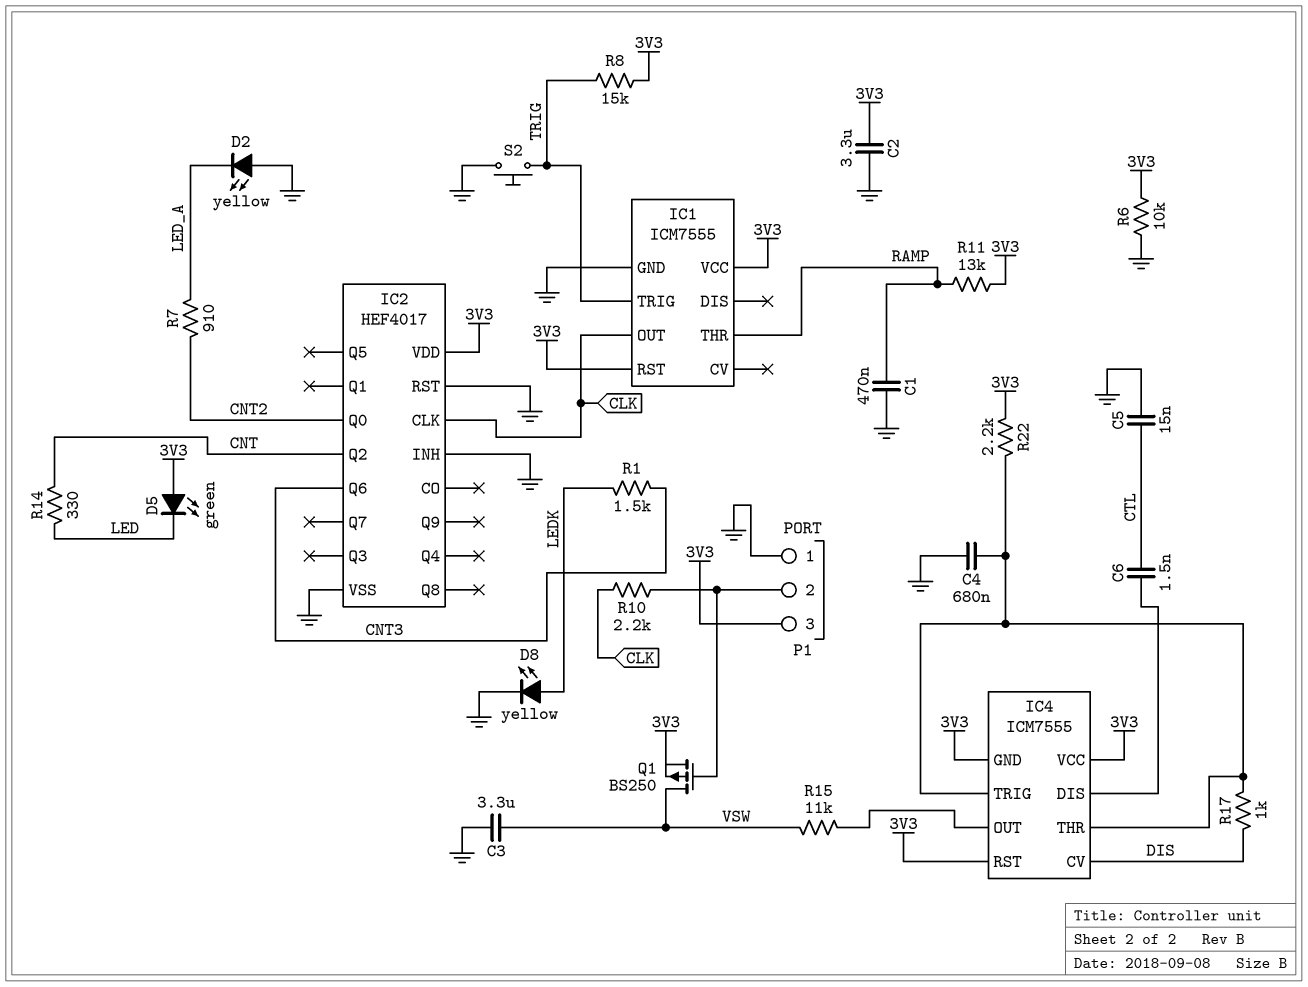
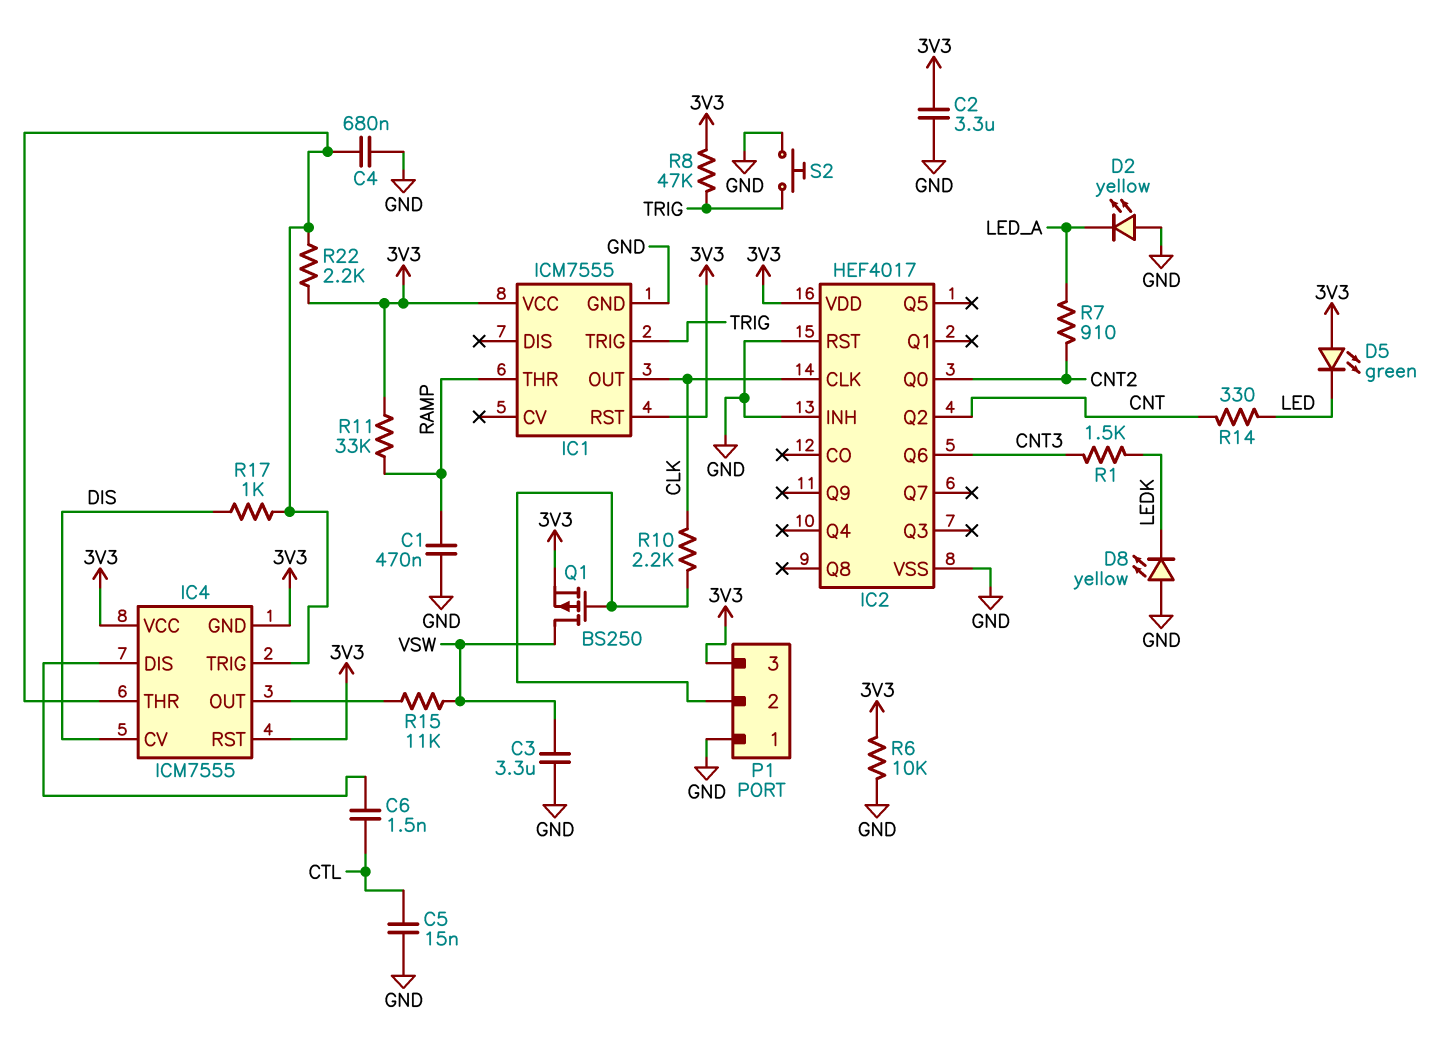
D8: LED yellow (A LEDK, K GND) -> LED yellow (A GND, K LEDK)
R8: 15k (3V3, TRIG) -> 47k (3V3, TRIG)
R11: 13k (3V3, RAMP) -> 33k (3V3, RAMP)

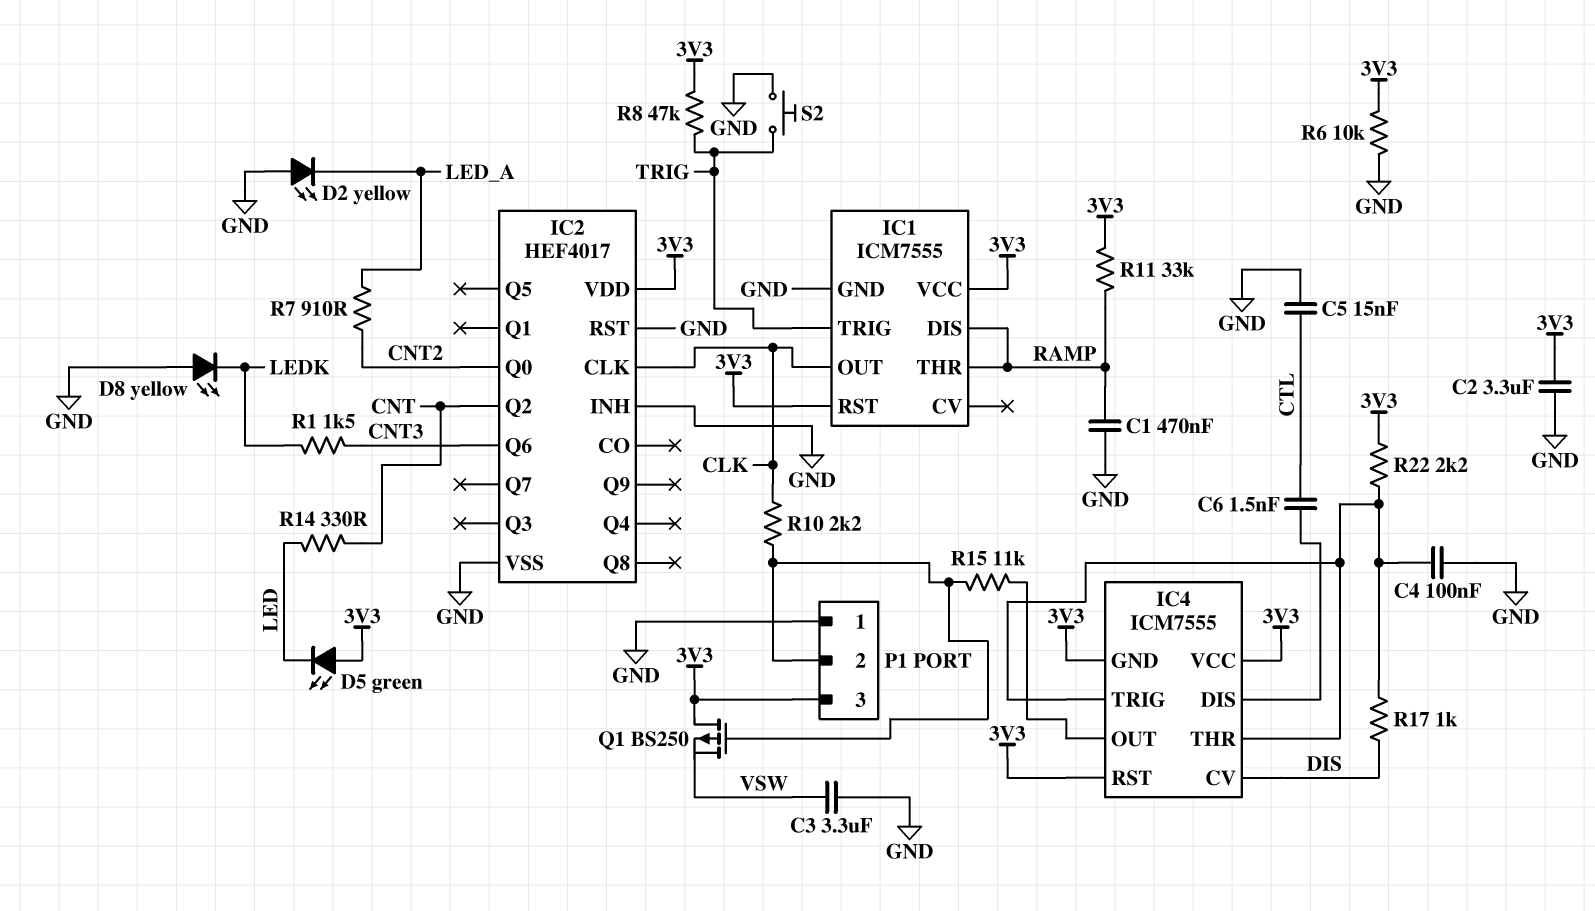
C4: 680nF (GND, IC4/THR) -> 100nF (GND, IC4/THR)
IC1 pin DIS: none -> RAMP
Q1: PMOS BS250 (G P1/2, D VSW, S 3V3) -> PMOS BS250 (G P1/2, D 3V3, S VSW)
R15: 11k (IC4/OUT, VSW) -> 11k (IC4/OUT, P1/2)

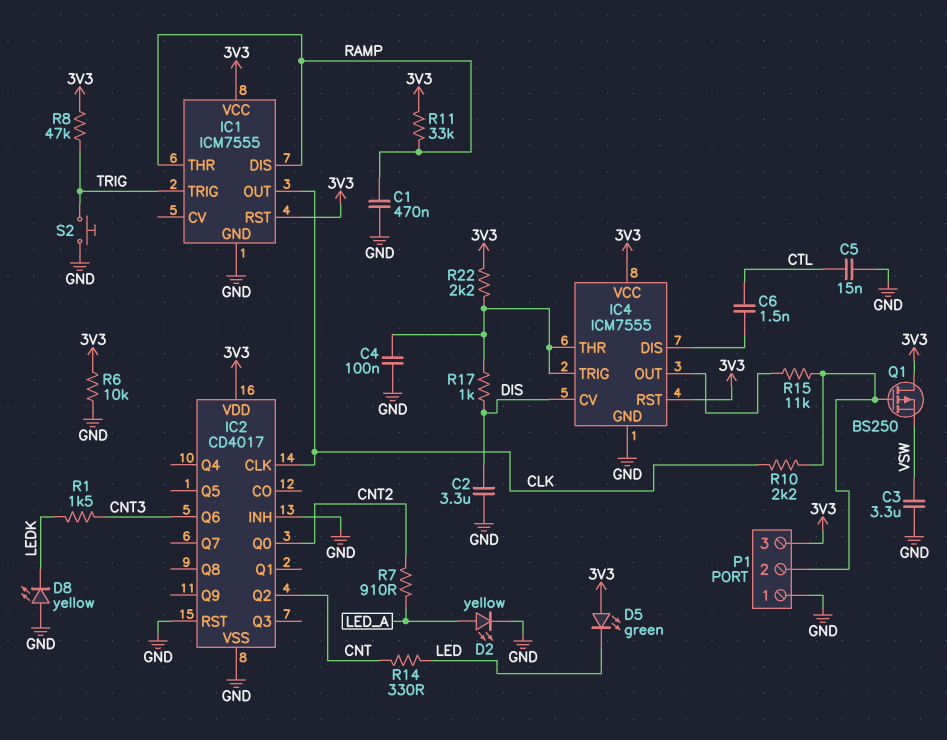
C2: 3.3uF (3V3, GND) -> 3.3uF (DIS, GND)
D2: LED yellow (A GND, K LED_A) -> LED yellow (A LED_A, K GND)
IC2: HEF4017 -> CD4017
IC4 pin GND: 3V3 -> GND

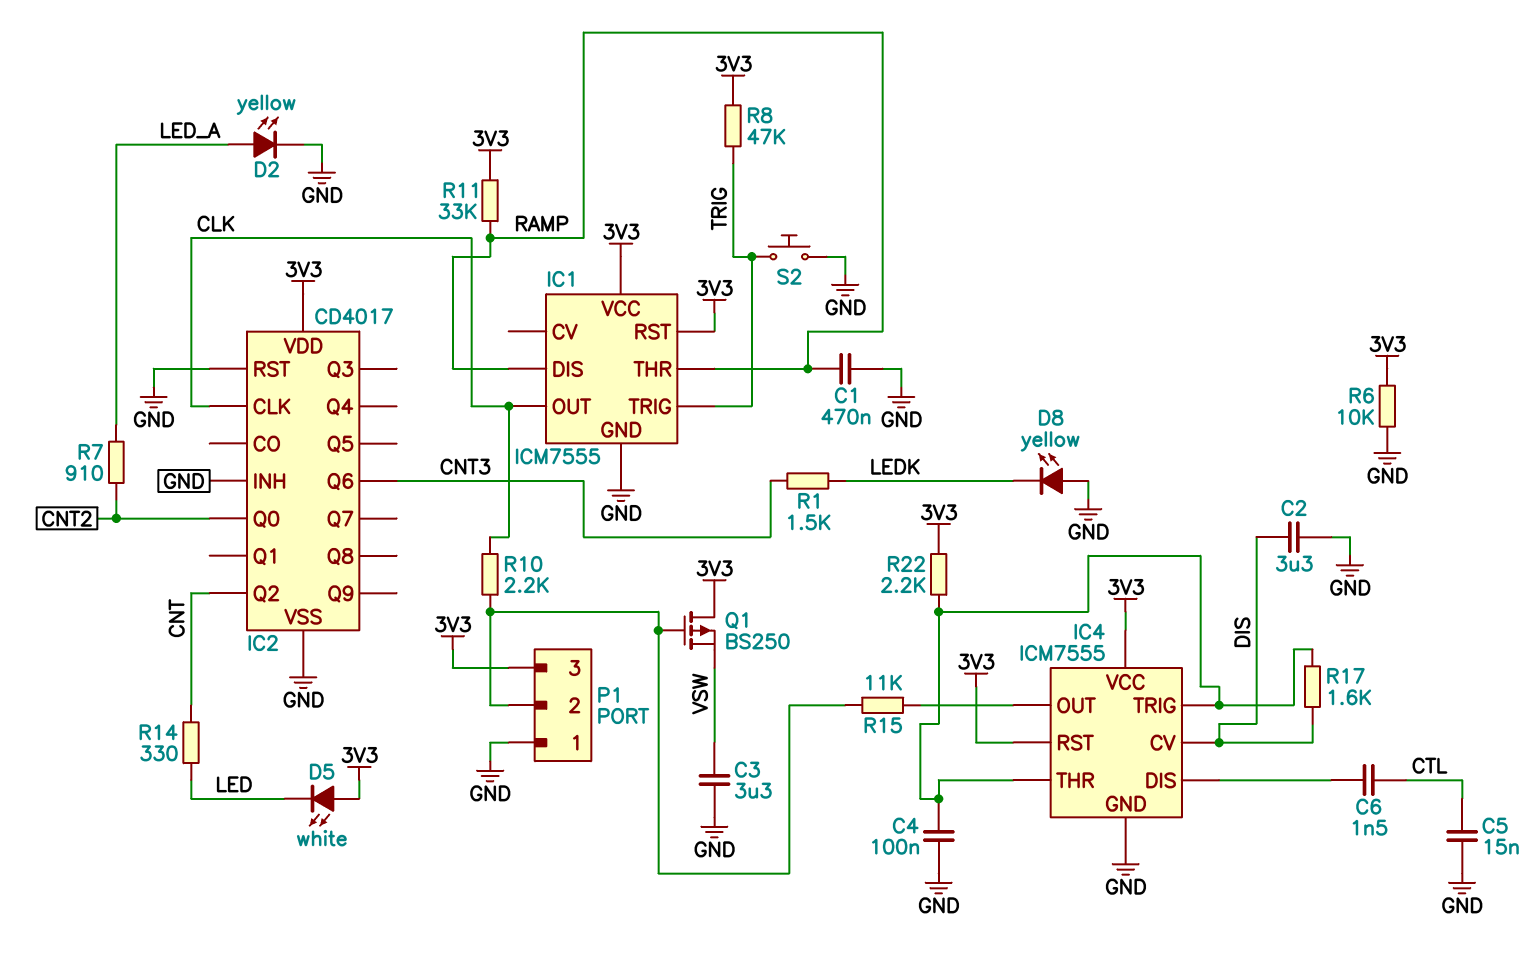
D5: LED green (A 3V3, K LED) -> LED white (A 3V3, K LED)
R17: 1k (DIS, IC4/THR) -> 1.6k (DIS, IC4/THR)

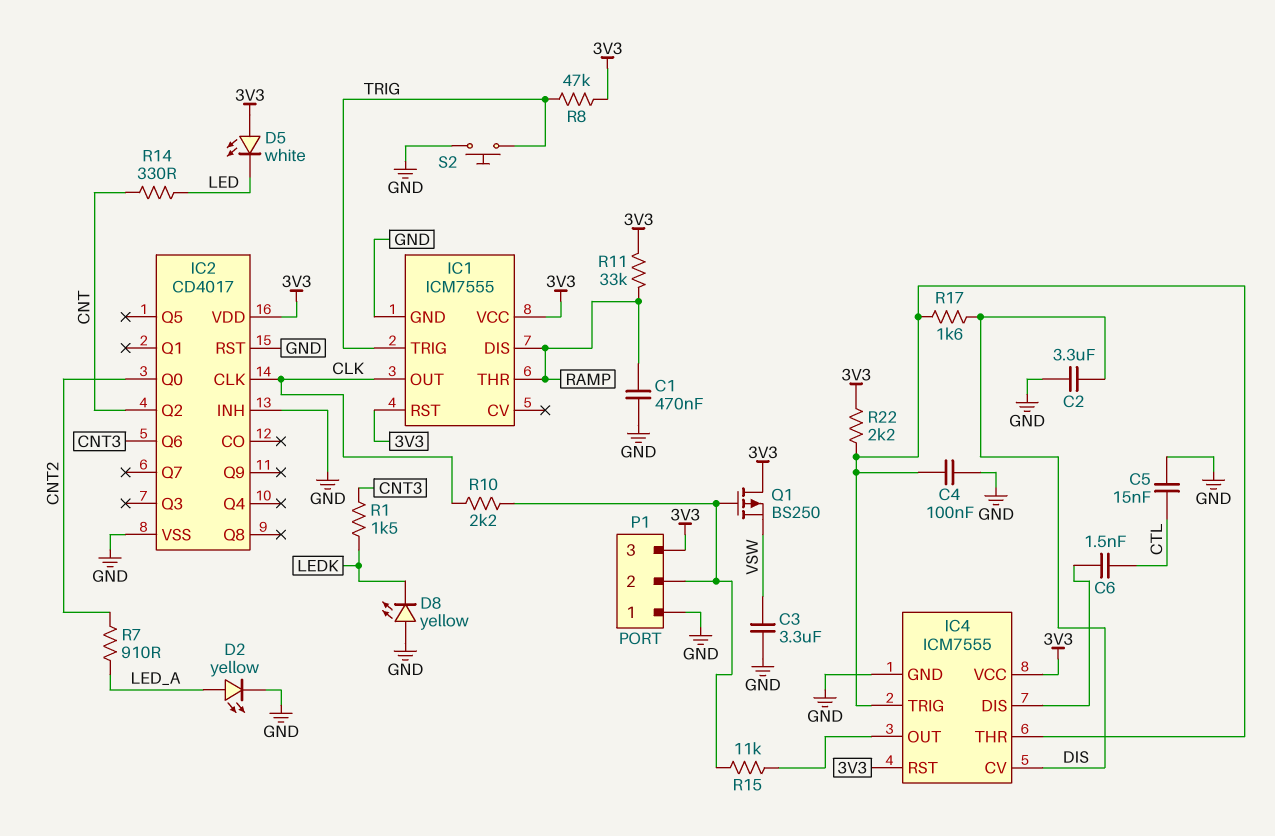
R6: 10k (3V3, GND) -> none

